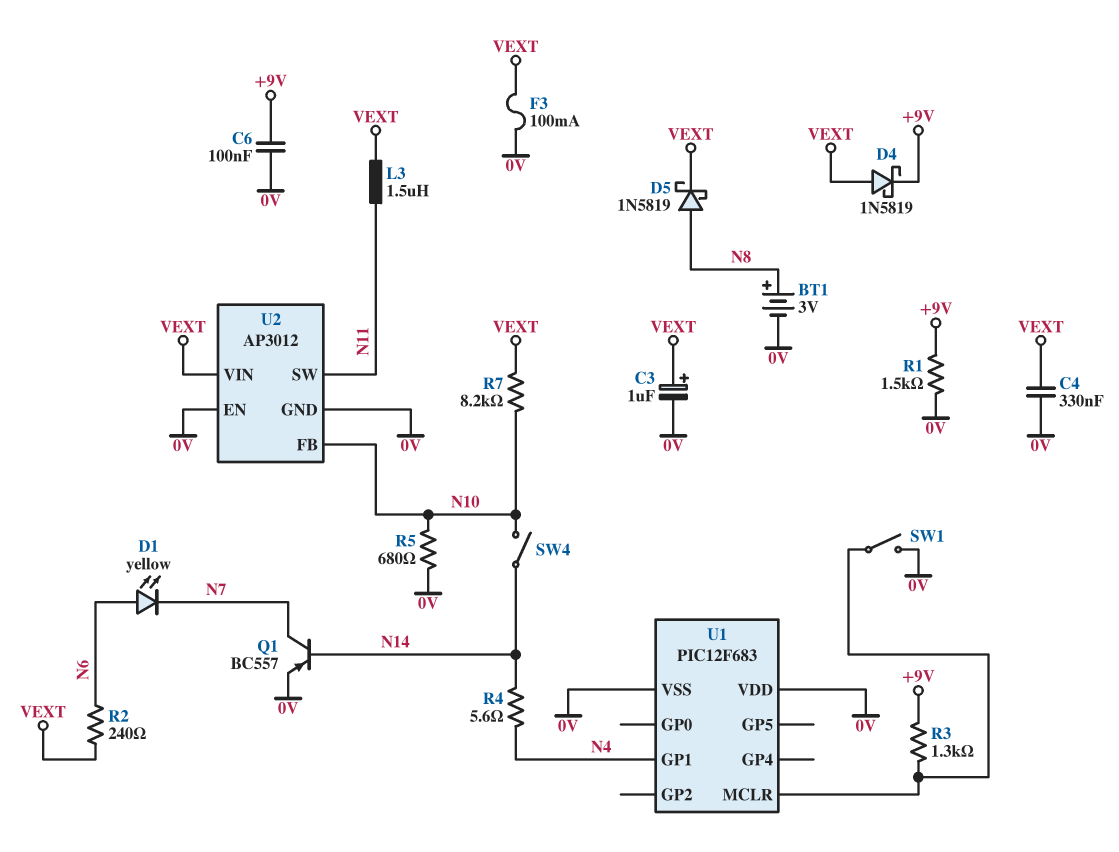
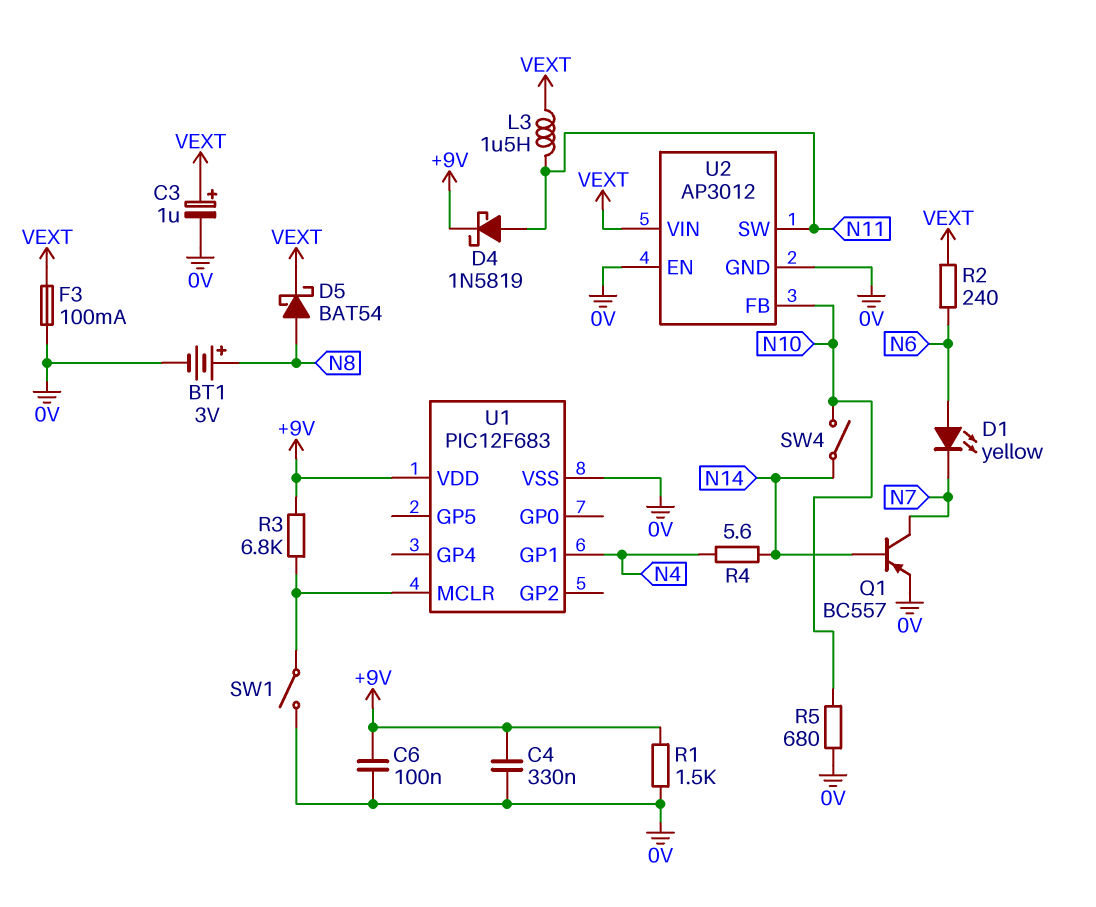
C4: 330nF (0V, VEXT) -> 330nF (+9V, 0V)
D4: schottky 1N5819 (A VEXT, K +9V) -> schottky 1N5819 (A N11, K +9V)
D5: schottky 1N5819 (A N8, K VEXT) -> schottky BAT54 (A N8, K VEXT)
R3: 1.3k (+9V, U1/MCLR) -> 6.8k (+9V, U1/MCLR)
R7: 8.2k (N10, VEXT) -> none
U1 pin VDD: 0V -> +9V

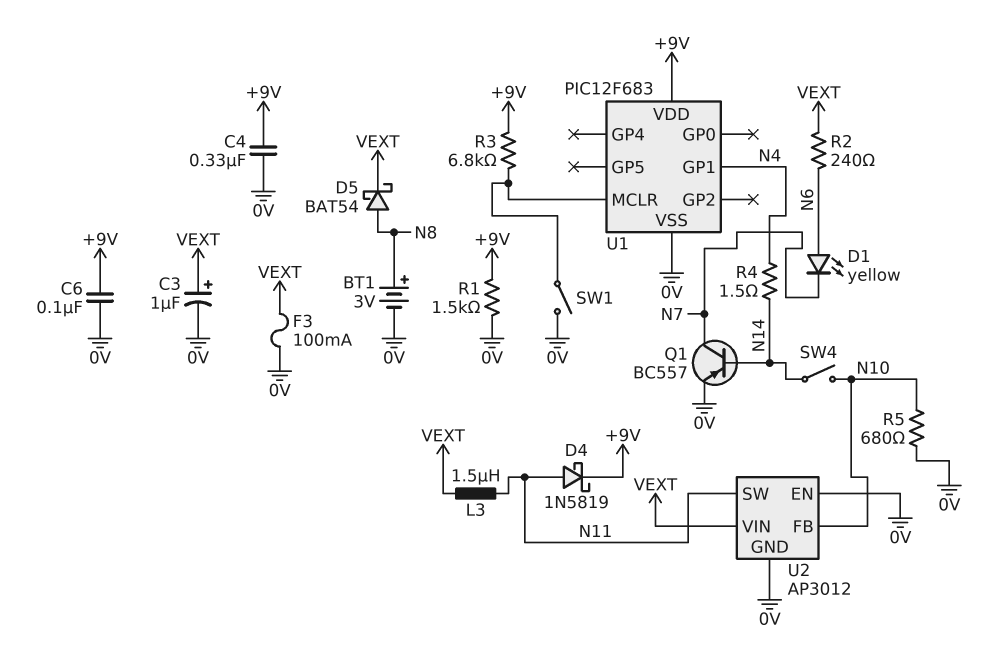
R4: 5.6 (N4, N14) -> 1.5 (N4, N14)

